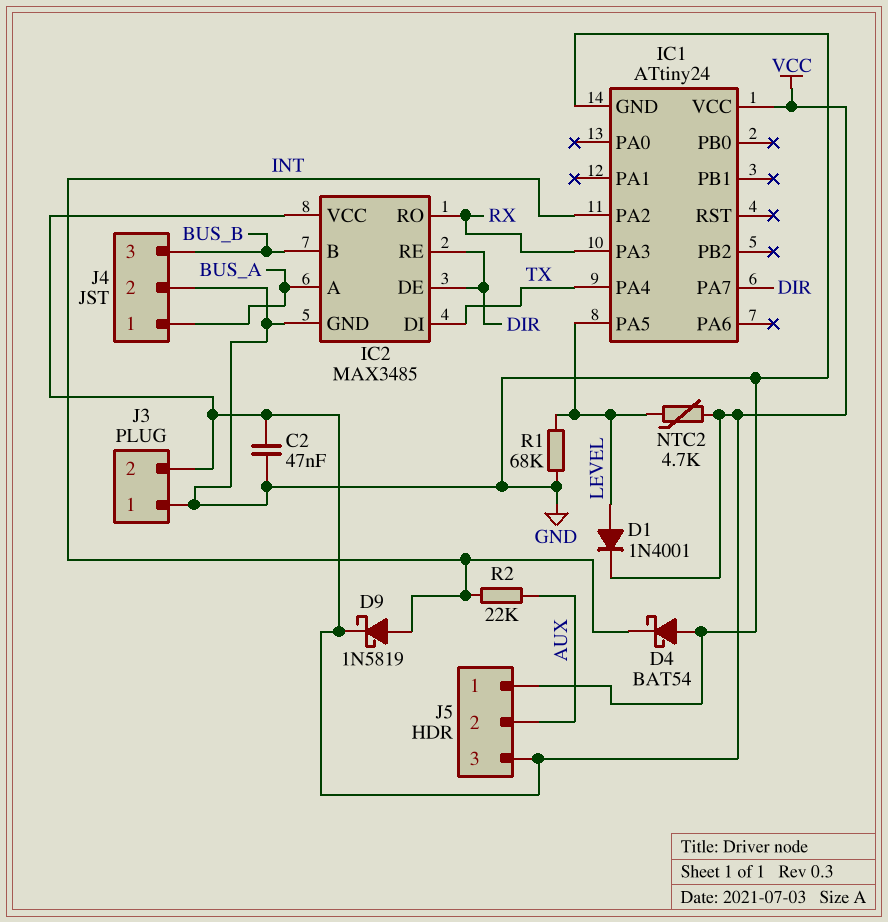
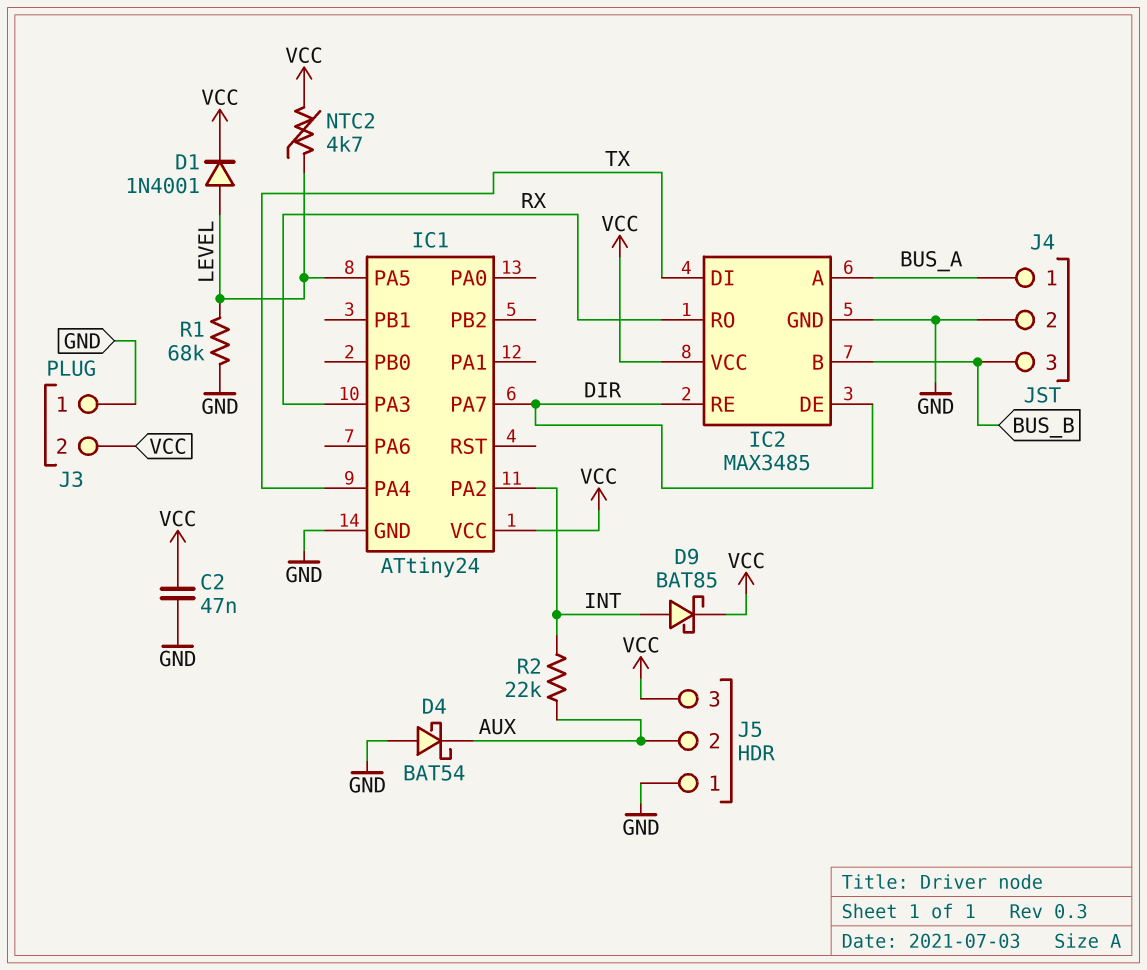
D4: schottky BAT54 (A GND, K INT) -> schottky BAT54 (A GND, K AUX)
D9: schottky 1N5819 (A INT, K VCC) -> schottky BAT85 (A INT, K VCC)

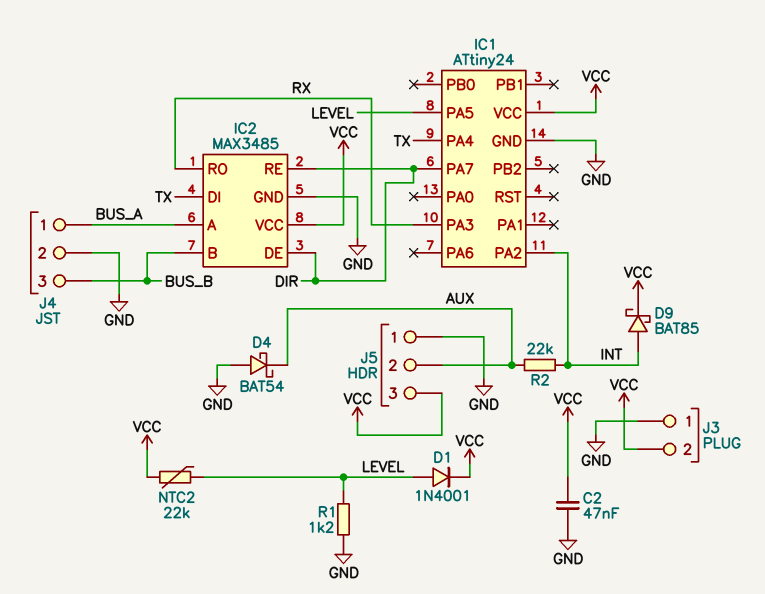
NTC2: 4.7k (LEVEL, VCC) -> 22k (LEVEL, VCC)
R1: 68k (GND, LEVEL) -> 1.2k (GND, LEVEL)

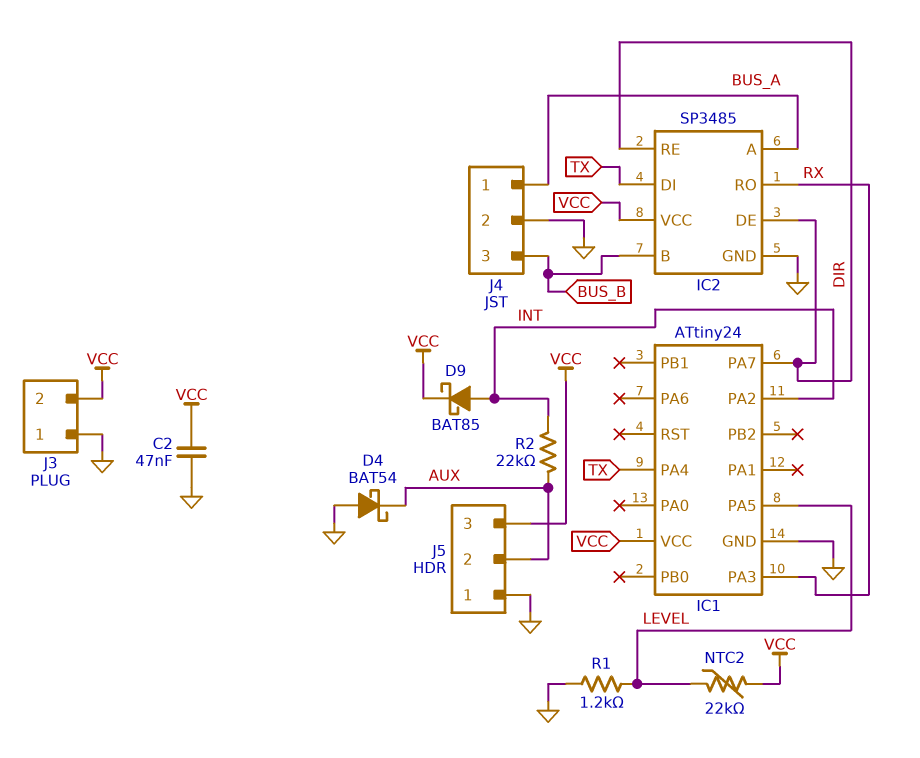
D1: diode 1N4001 (A LEVEL, K VCC) -> none
IC2: MAX3485 -> SP3485

